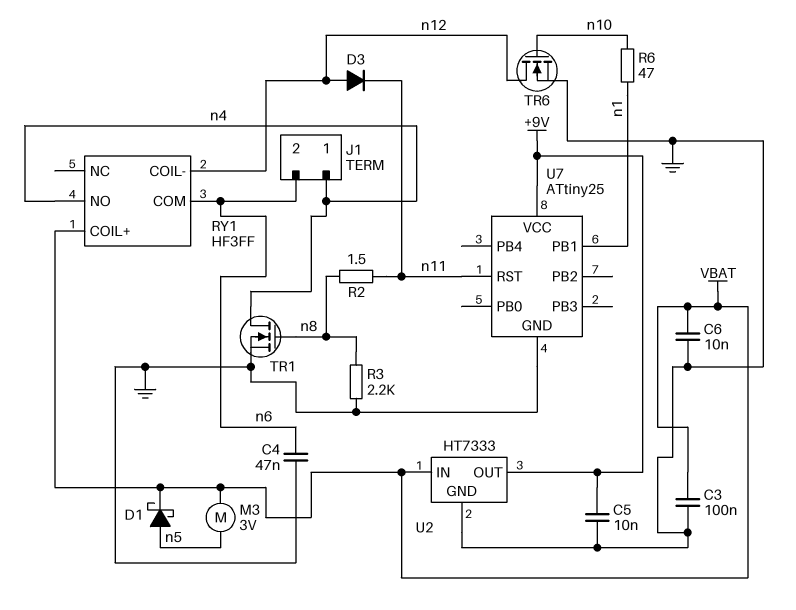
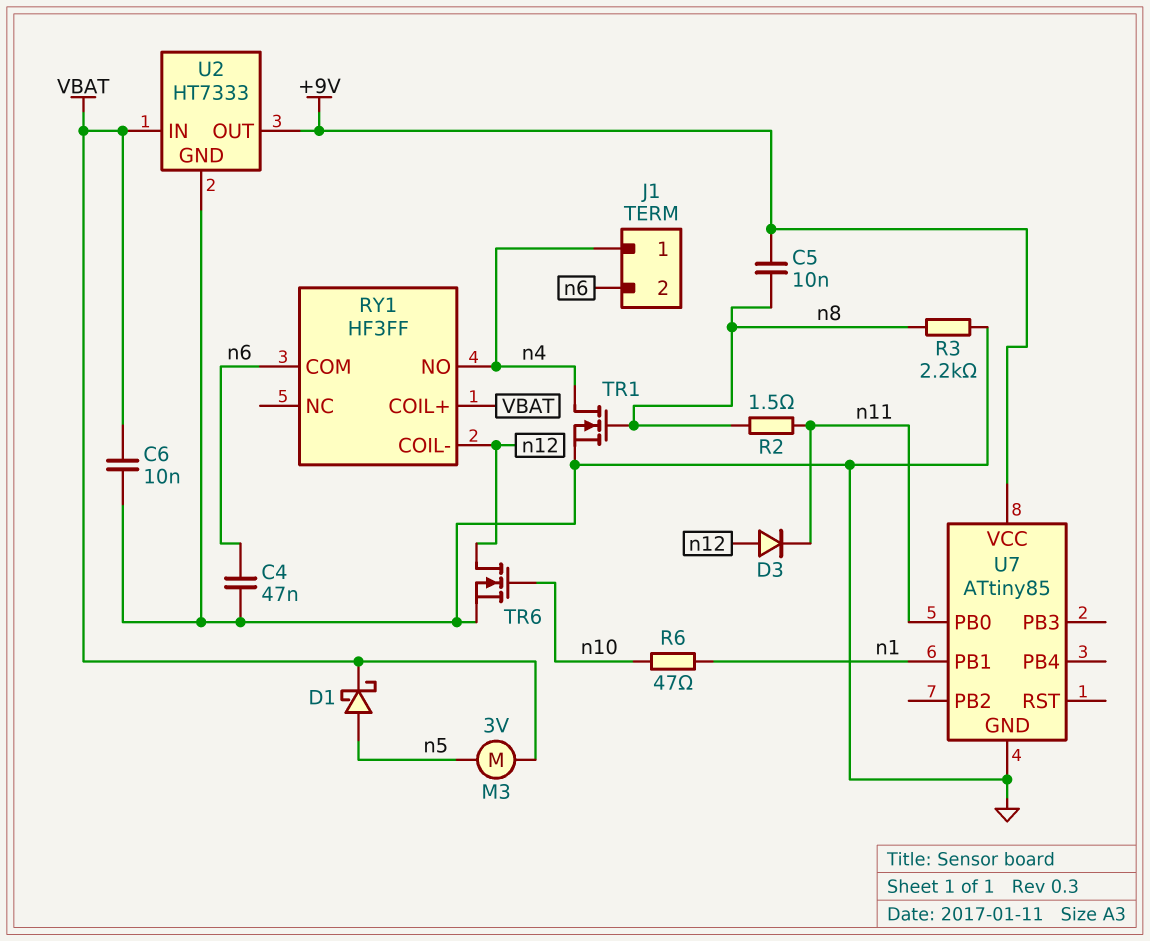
C3: 100nF (GND, VBAT) -> none
C5: 10nF (+9V, GND) -> 10nF (+9V, n8)
U7: ATtiny25 -> ATtiny85
U7 pin PB0: none -> n11
U7 pin RST: n11 -> none

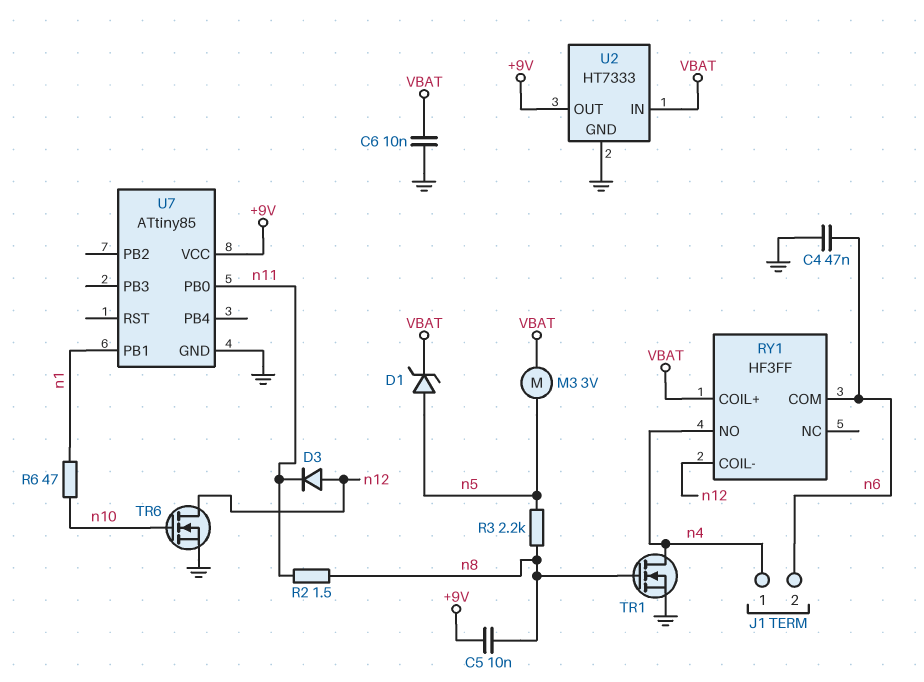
D1: schottky (A n5, K VBAT) -> zener (A n5, K VBAT)
R3: 2.2k (GND, n8) -> 2.2k (n5, n8)

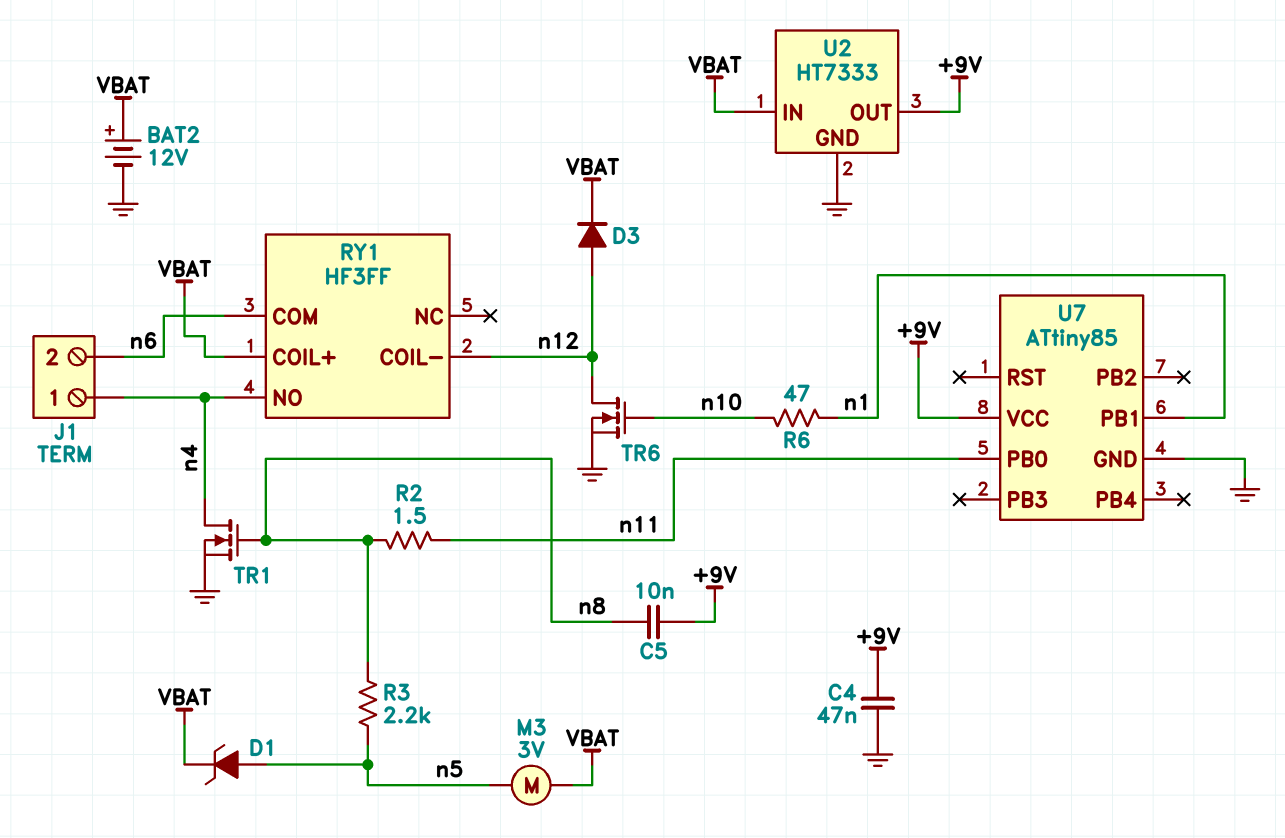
BAT2: none -> 12V (plus VBAT, minus GND)
C4: 47nF (GND, n6) -> 47nF (+9V, GND)
C6: 10nF (GND, VBAT) -> none
D3: diode (A n12, K n11) -> diode (A n12, K VBAT)

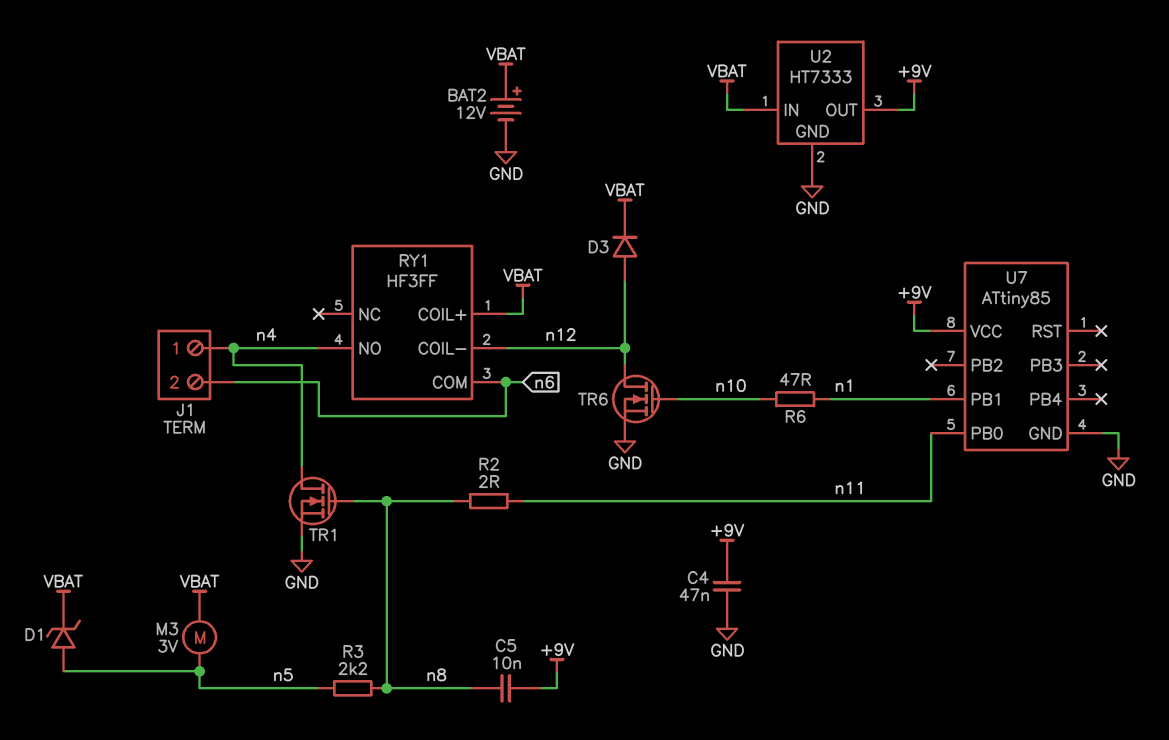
R2: 1.5 (n8, n11) -> 2 (n8, n11)

